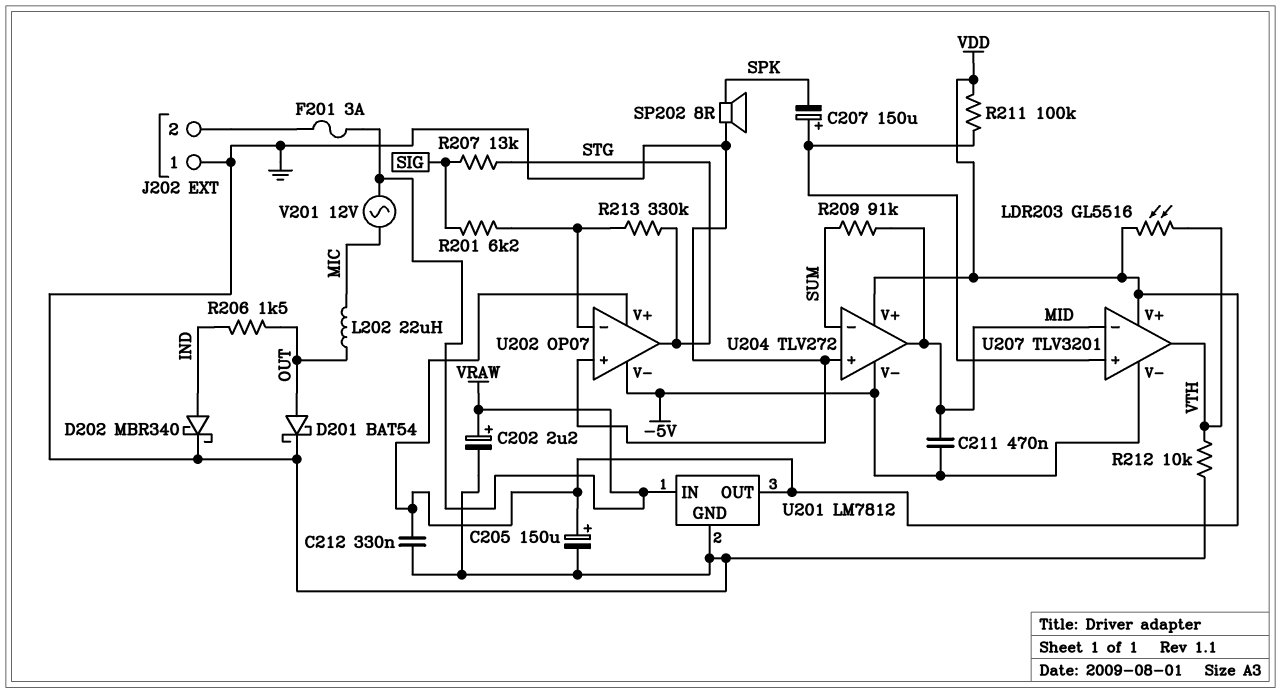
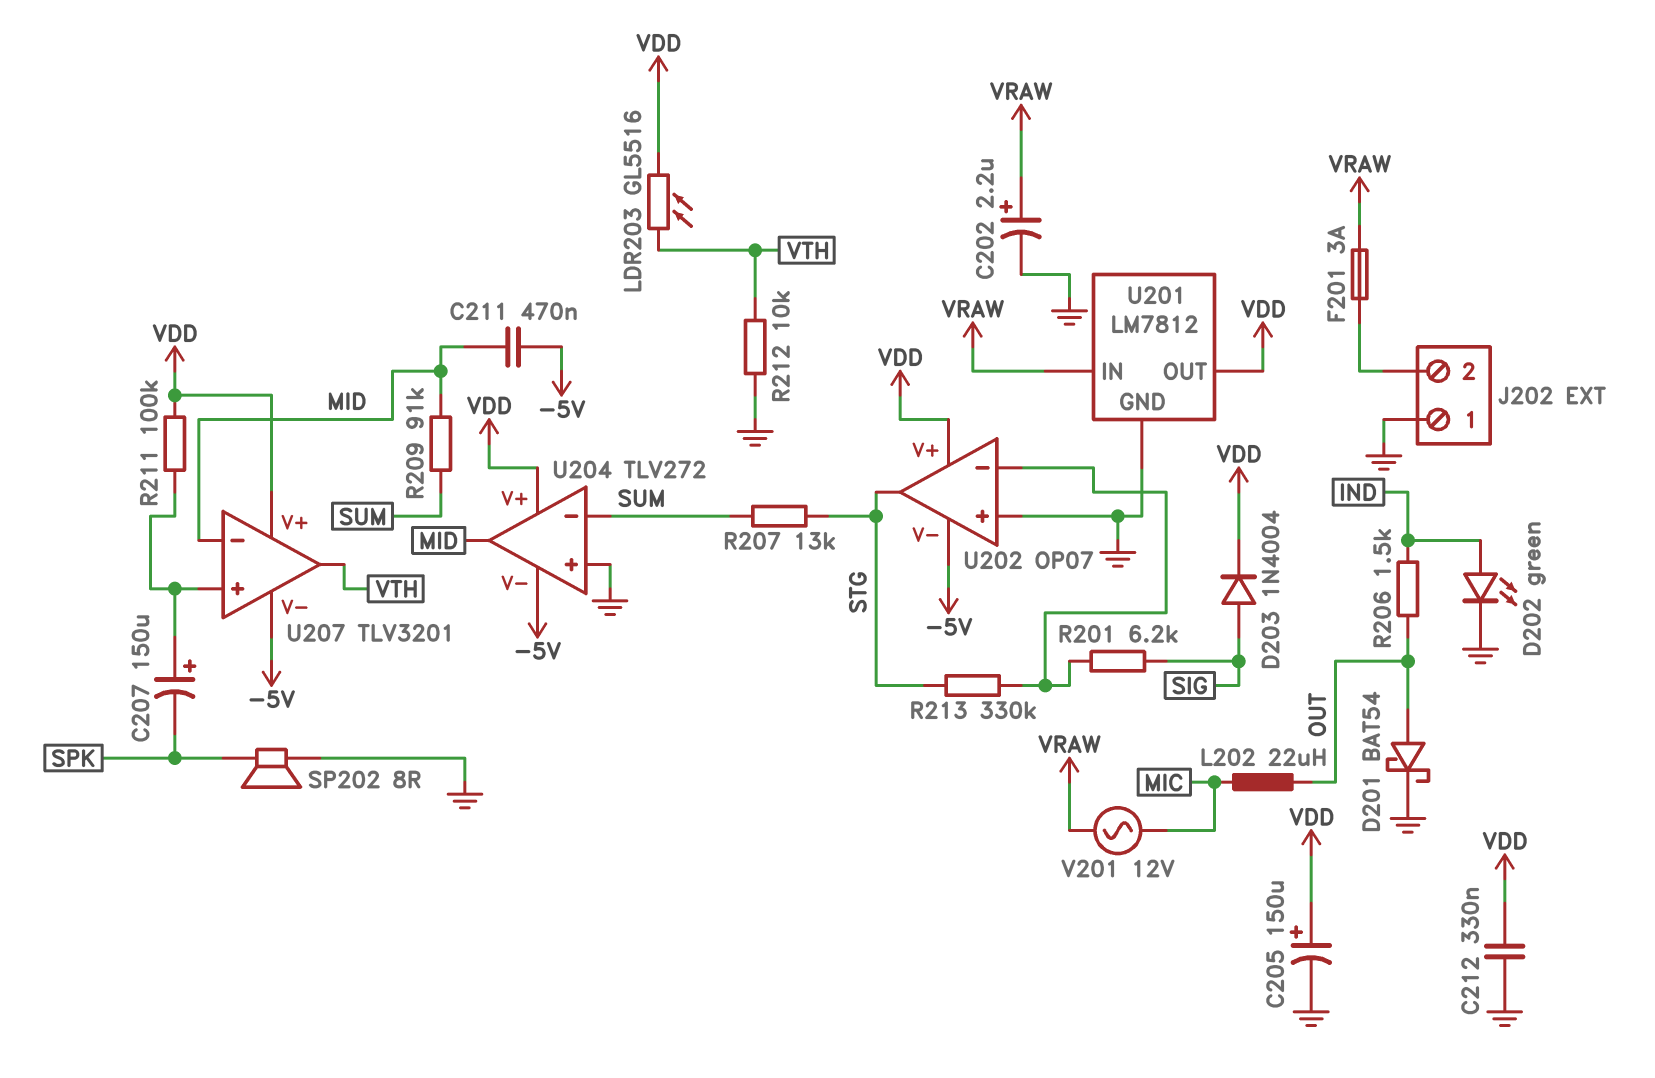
D202: schottky MBR340 (A IND, K GND) -> LED green (A IND, K GND)
D203: none -> diode 1N4004 (A SIG, K VDD)
R207: 13k (SIG, STG) -> 13k (STG, SUM)

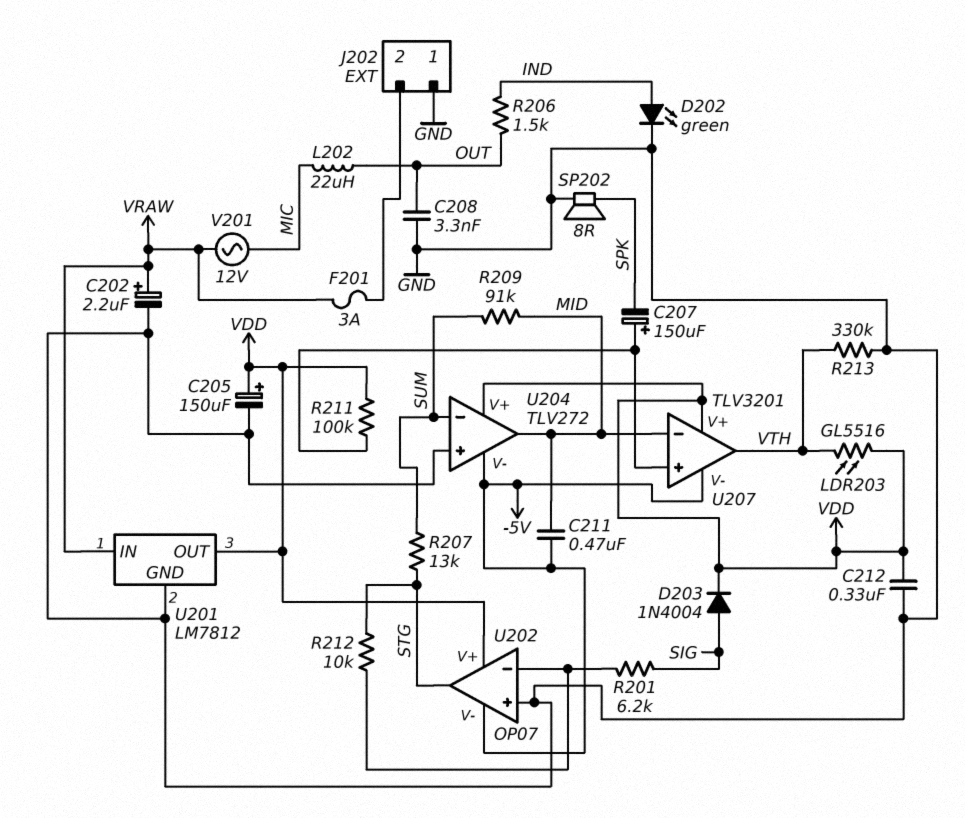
C208: none -> 3.3nF (GND, OUT)
D201: schottky BAT54 (A OUT, K GND) -> none
R212: 10k (GND, VTH) -> 10k (STG, U202/in-)
R213: 330k (STG, U202/in-) -> 330k (GND, VTH)

